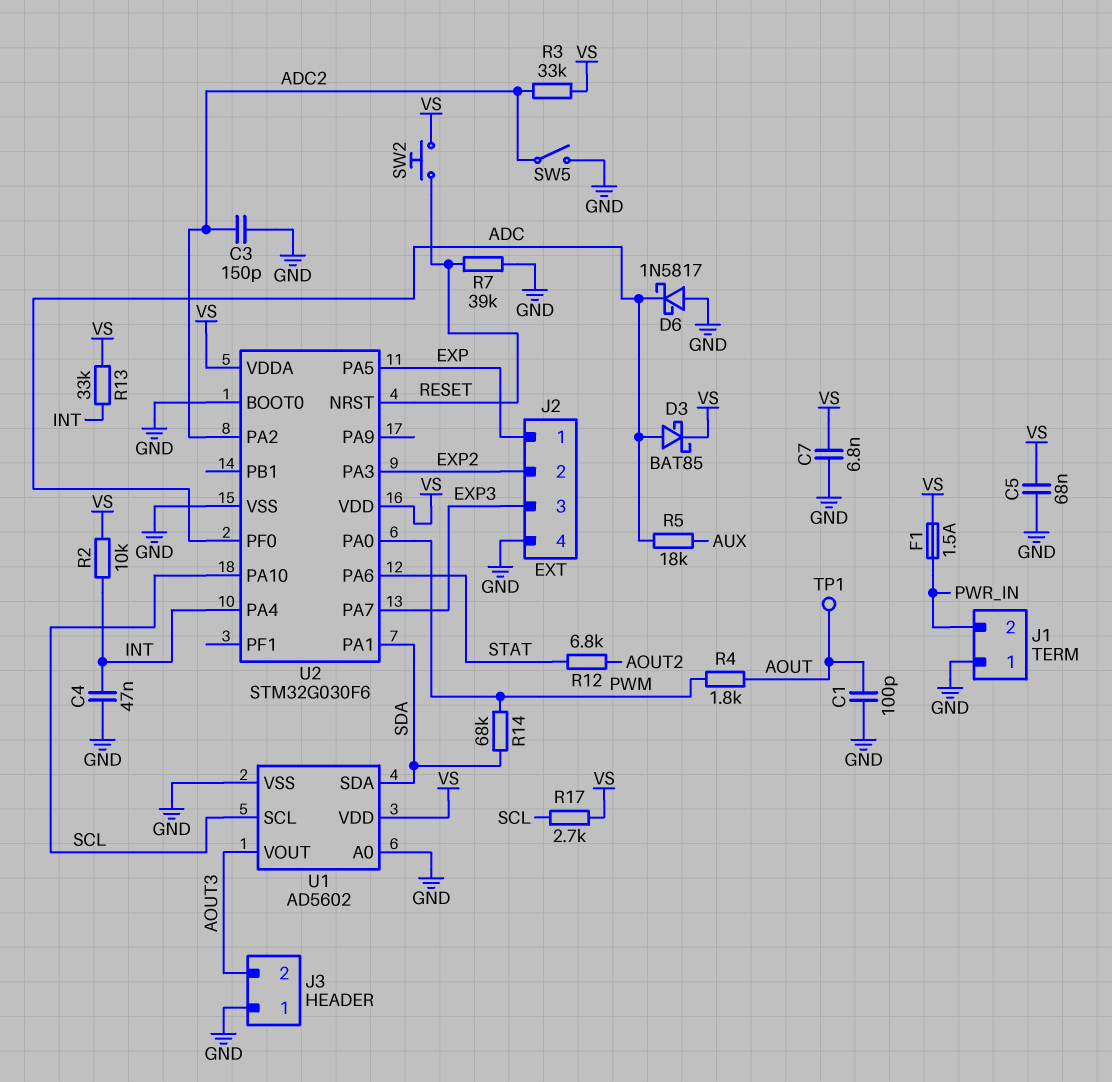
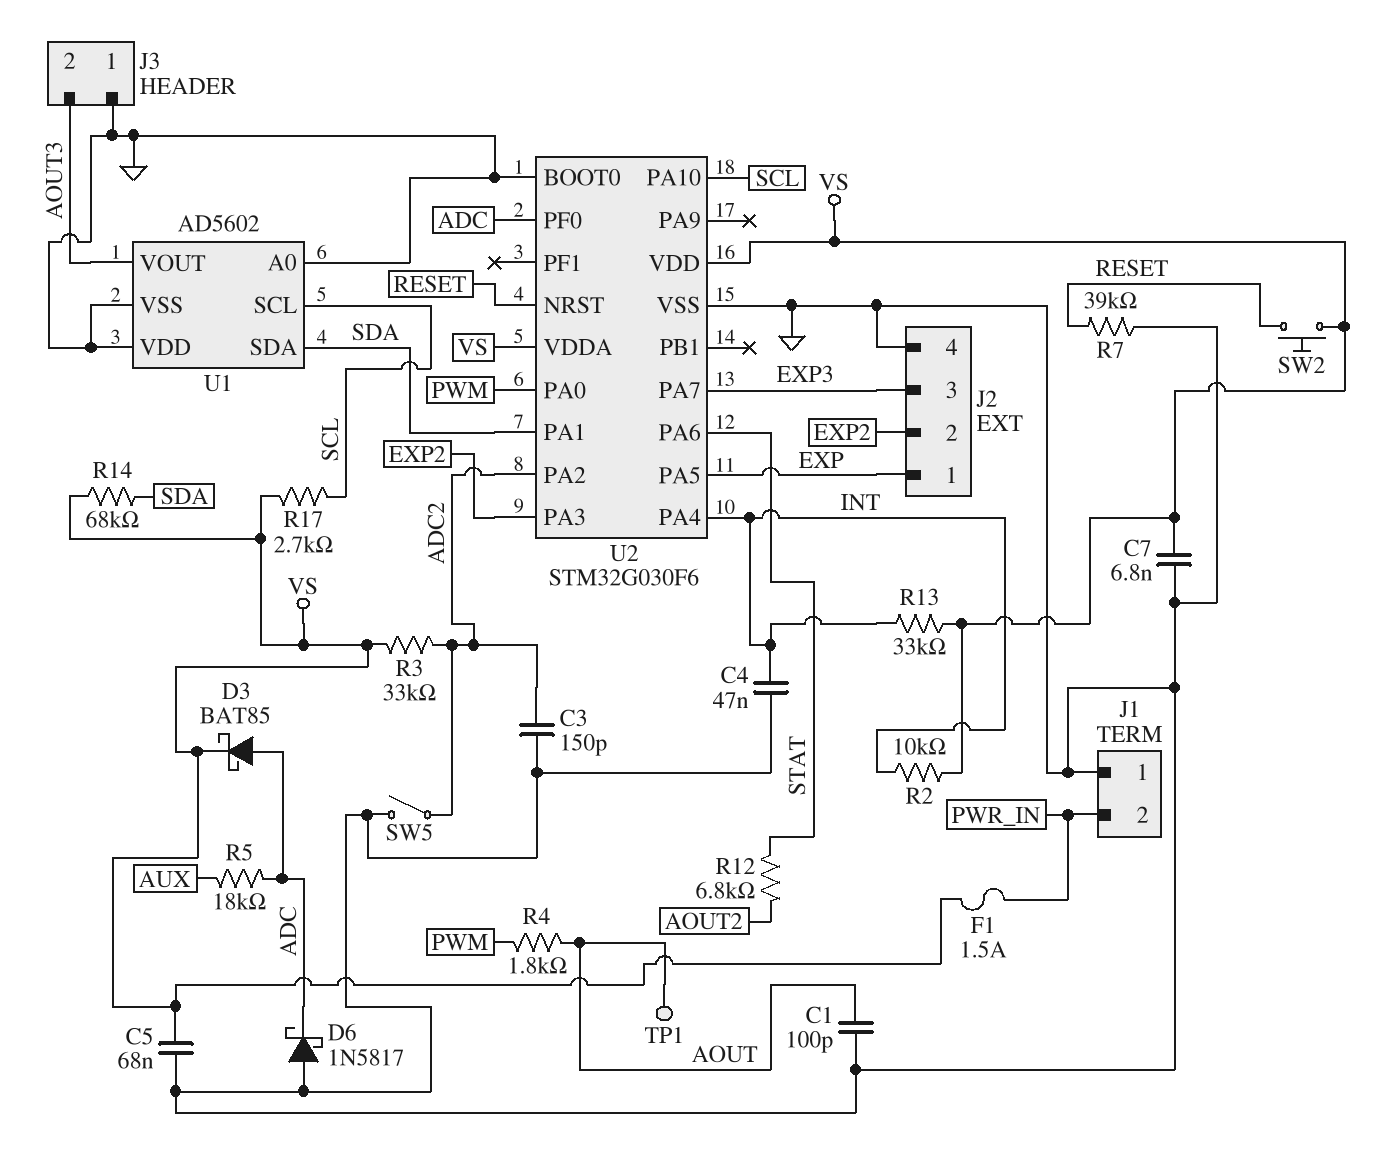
R14: 68k (PWM, SDA) -> 68k (SDA, VS)
U1 pin VDD: VS -> GND

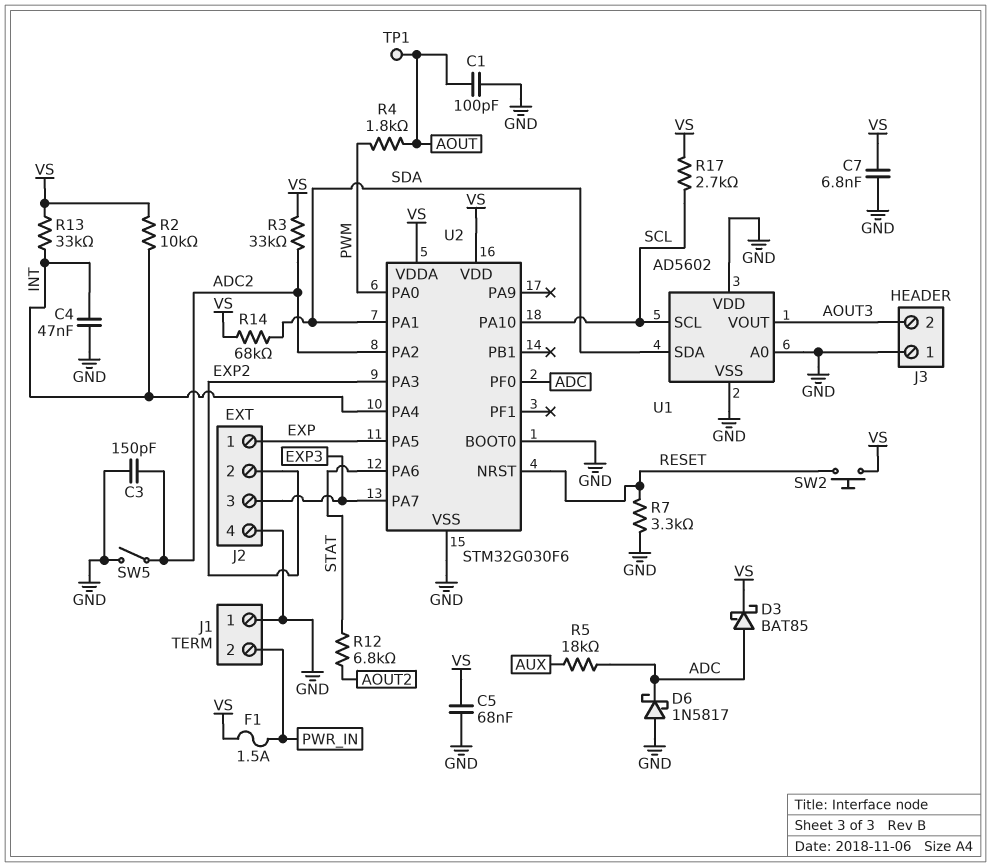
R7: 39k (GND, RESET) -> 3.3k (GND, RESET)

